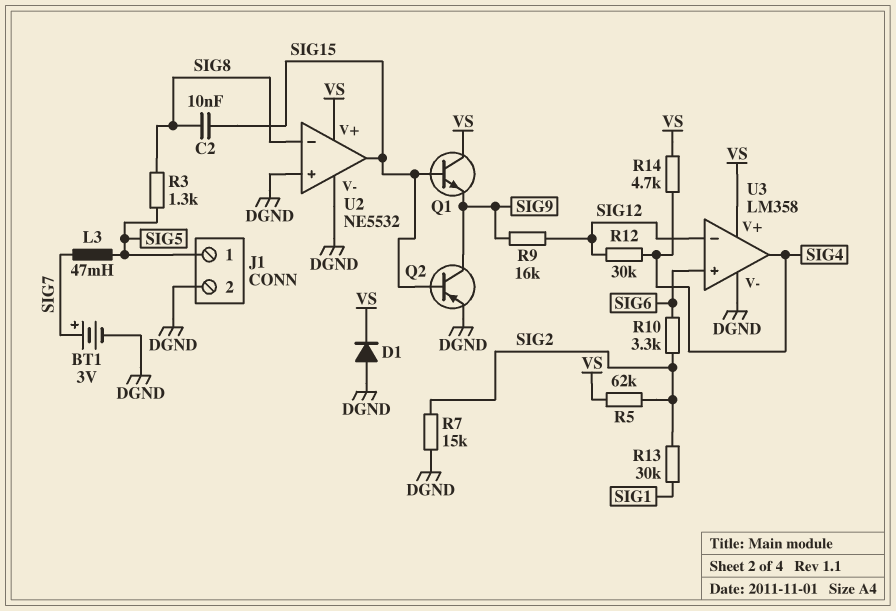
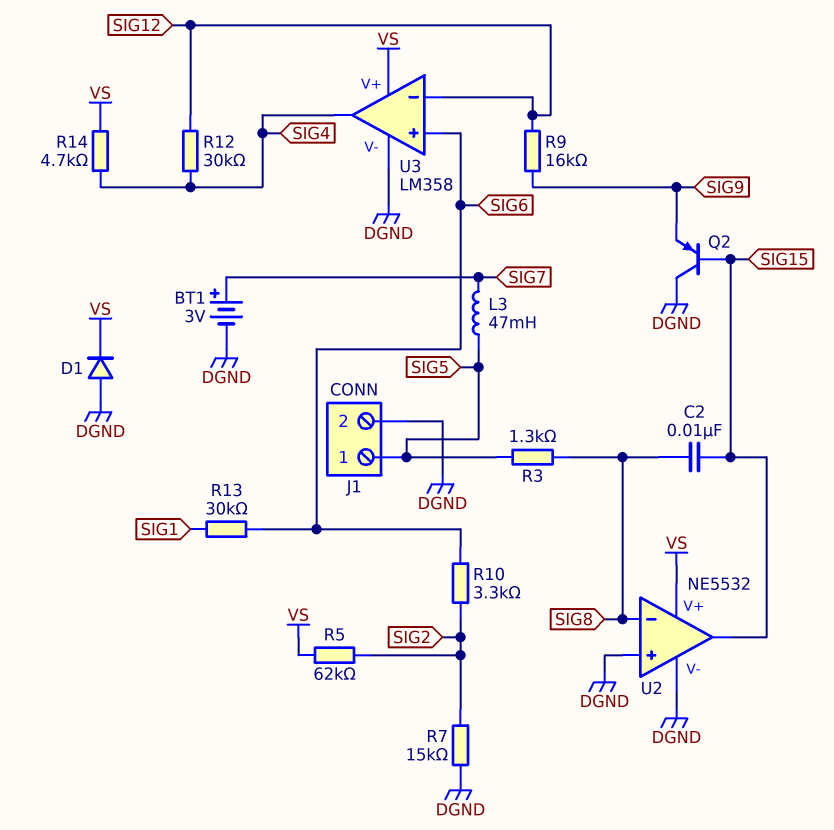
Q1: NPN (B SIG15, C VS, E SIG9) -> none
Q2: PNP (B SIG15, C SIG9, E DGND) -> PNP (B SIG15, C DGND, E SIG9)
R13: 30k (SIG1, SIG2) -> 30k (SIG1, SIG6)

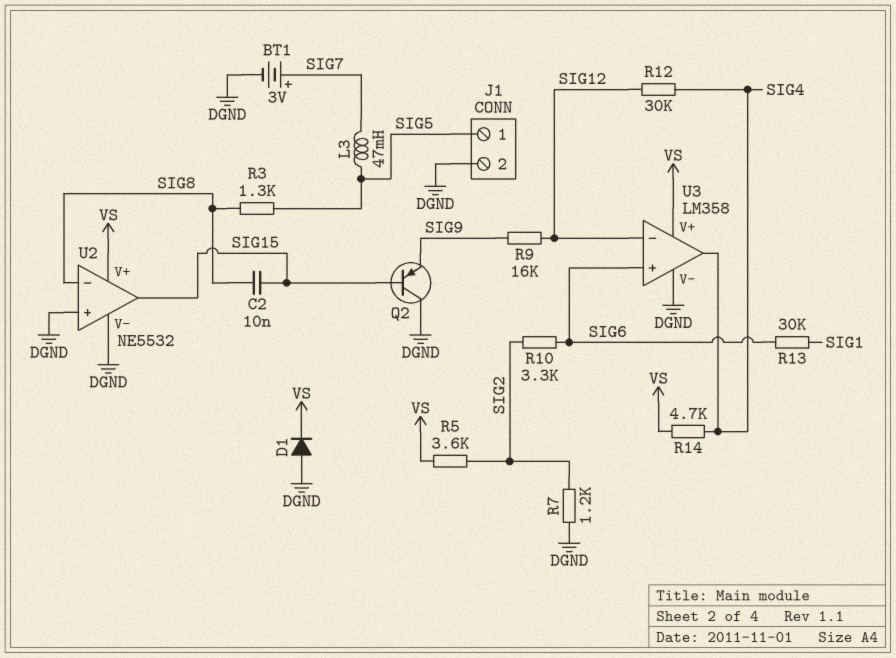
R5: 62k (SIG2, VS) -> 3.6k (SIG2, VS)
R7: 15k (DGND, SIG2) -> 1.2k (DGND, SIG2)

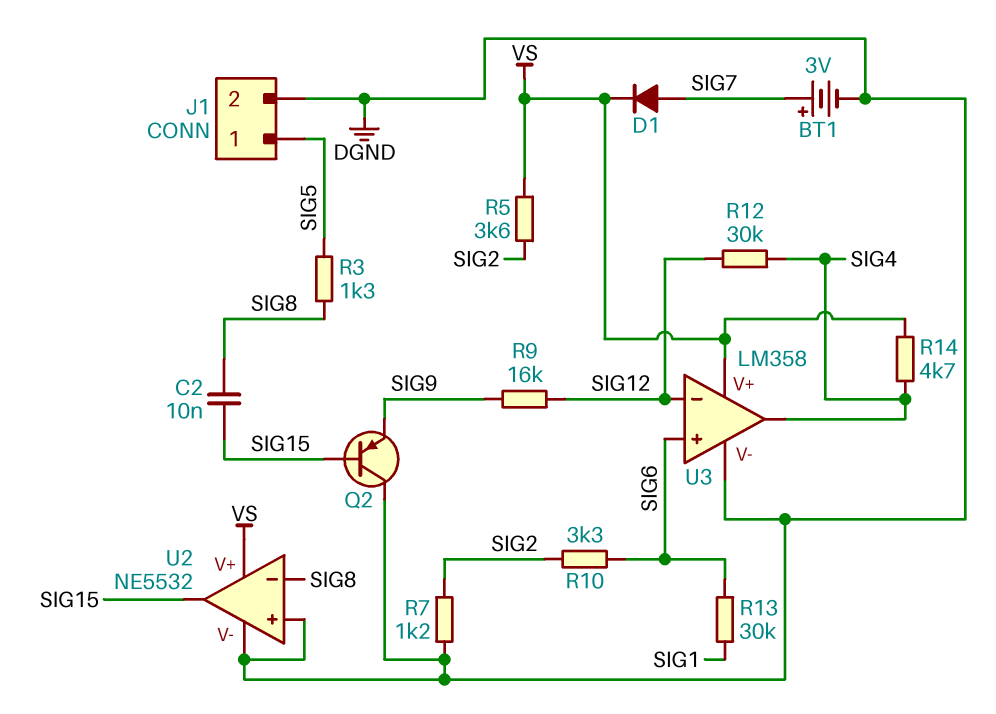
D1: diode (A DGND, K VS) -> diode (A SIG7, K VS)
L3: 47mH (SIG5, SIG7) -> none

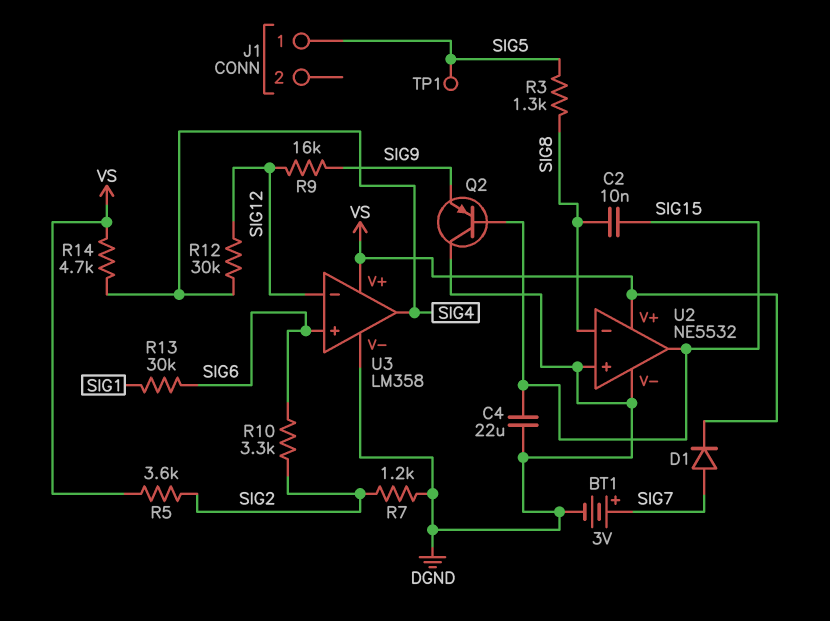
C4: none -> 22uF (DGND, SIG15)
J1 pin 2: DGND -> none
TP1: none -> test point (SIG5)

